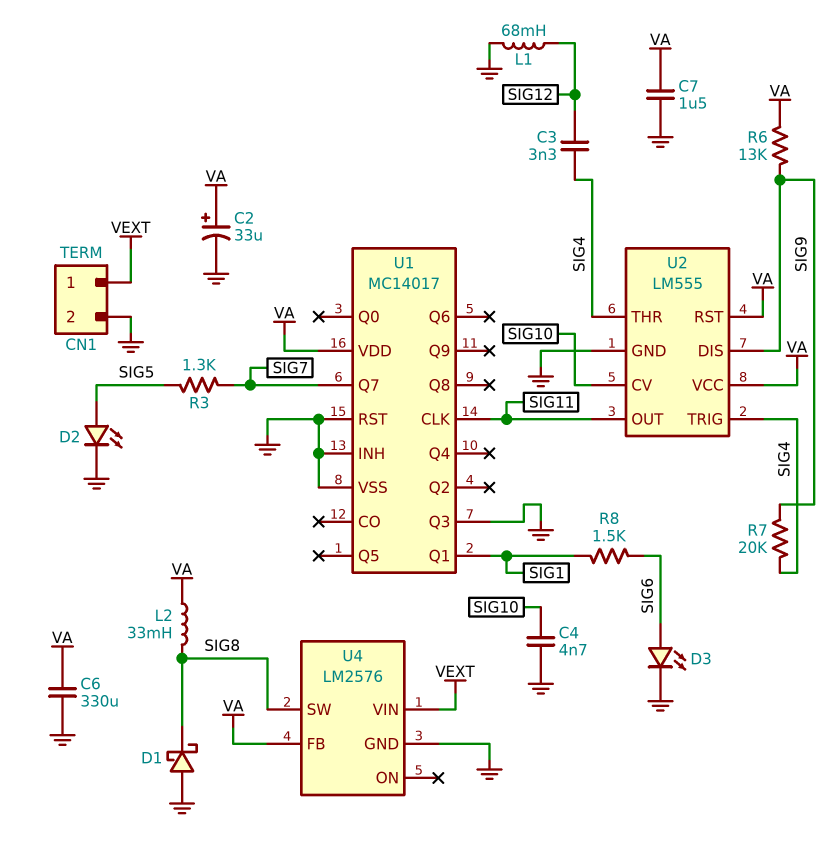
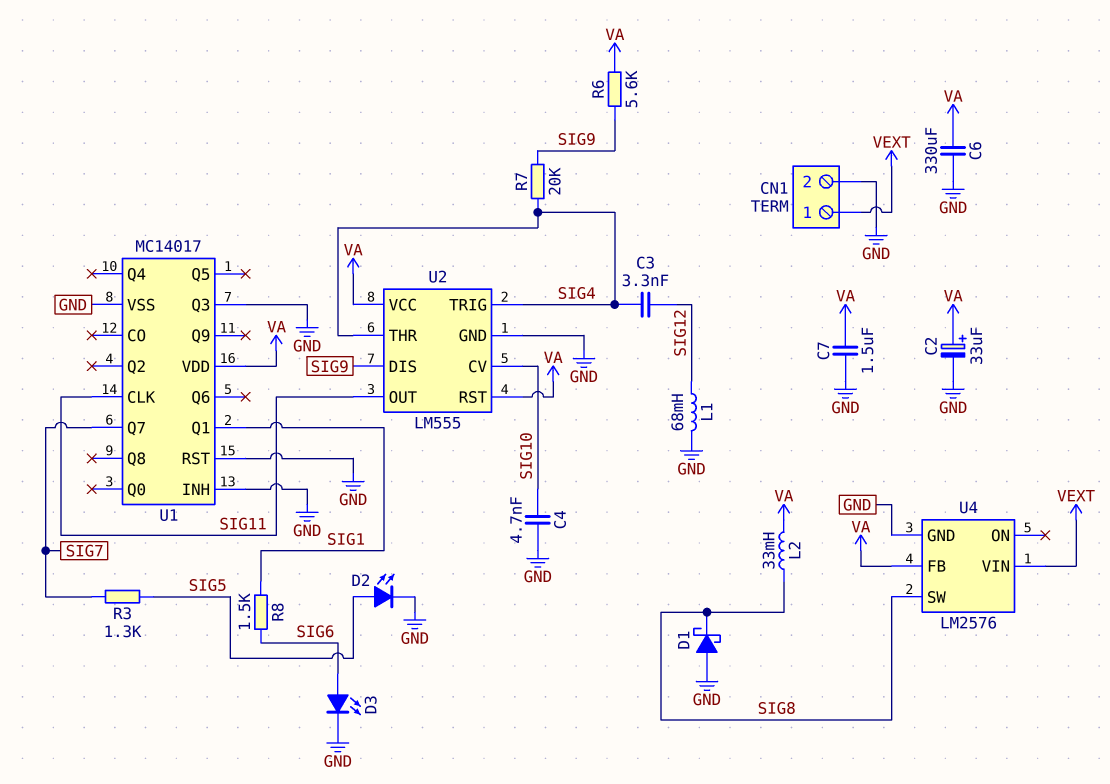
R6: 13k (SIG9, VA) -> 5.6k (SIG9, VA)

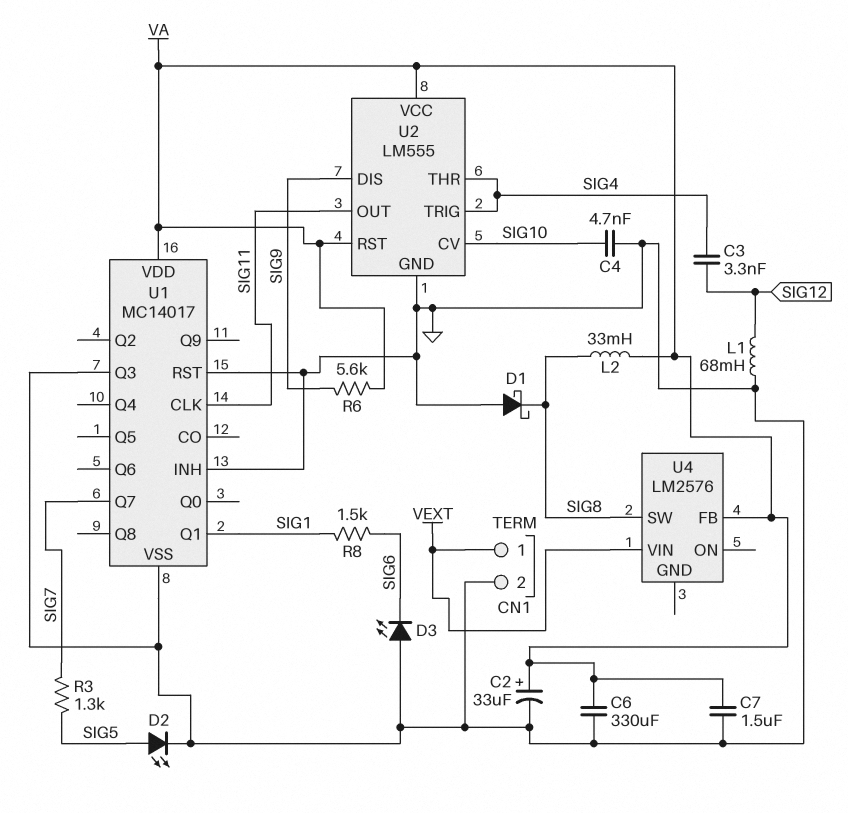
D3: LED (A SIG6, K GND) -> LED (A GND, K SIG6)
R7: 20k (SIG4, SIG9) -> none
U4 pin GND: GND -> none

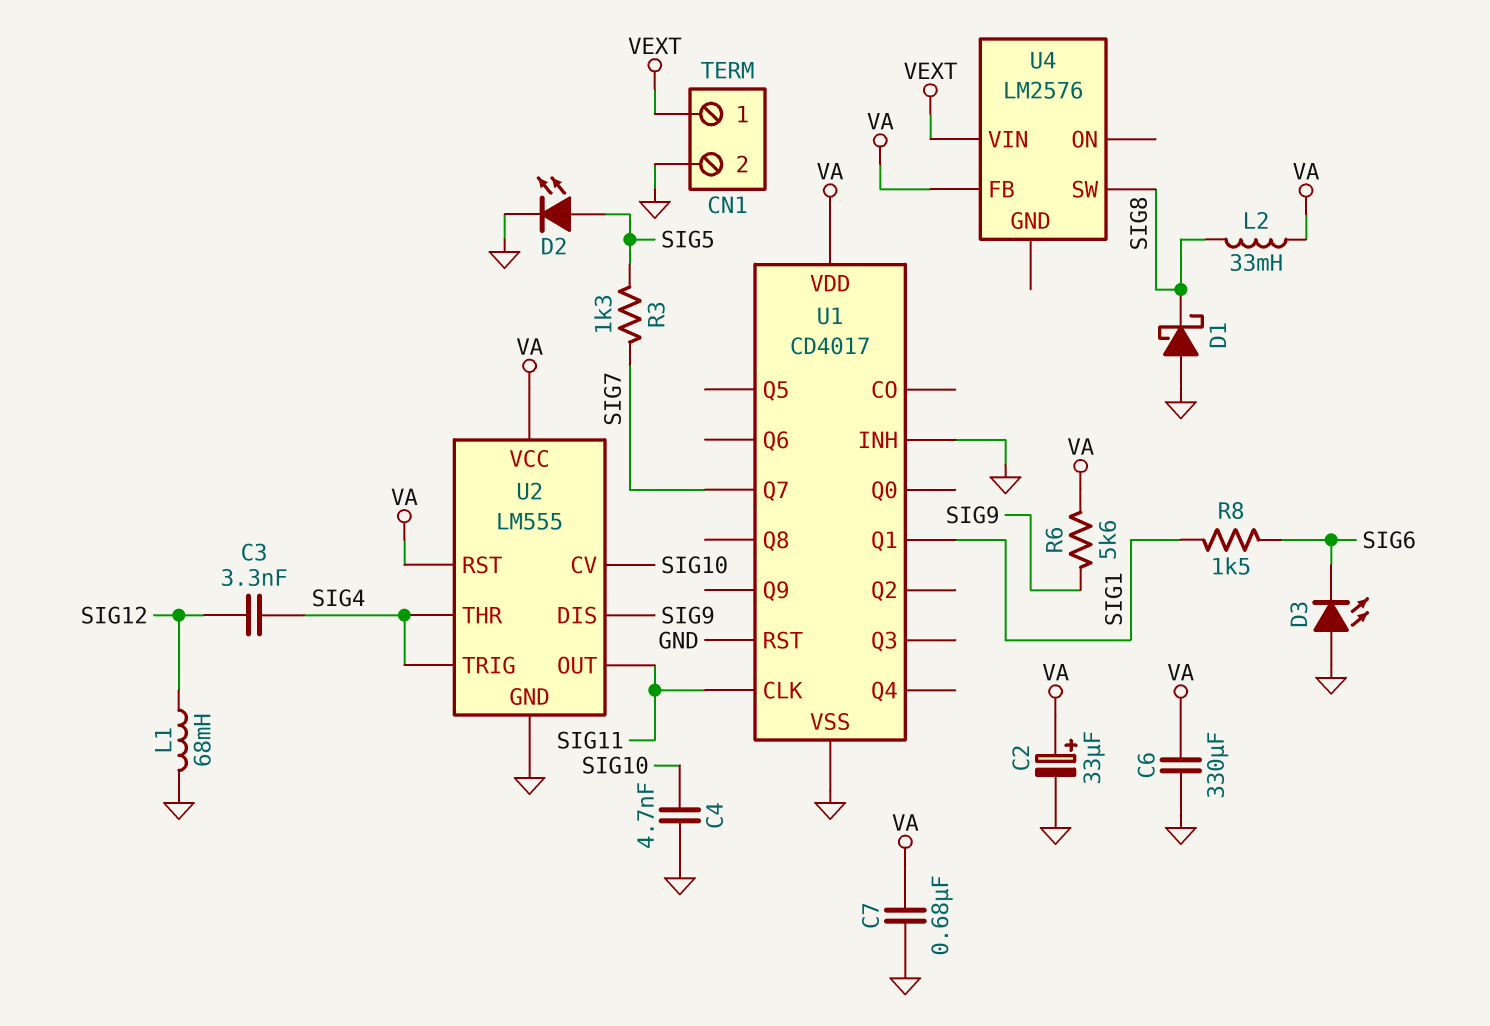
C7: 1.5uF (GND, VA) -> 680nF (GND, VA)
U1: MC14017 -> CD4017
U1 pin Q3: GND -> none

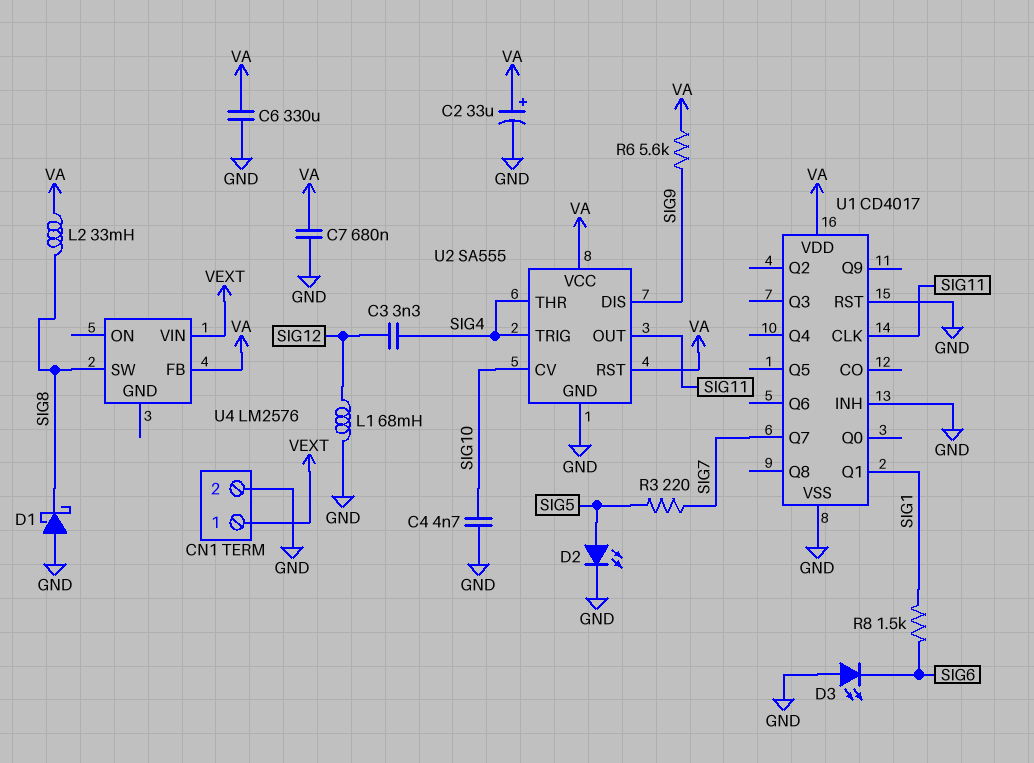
R3: 1.3k (SIG5, SIG7) -> 220 (SIG5, SIG7)
U2: LM555 -> SA555

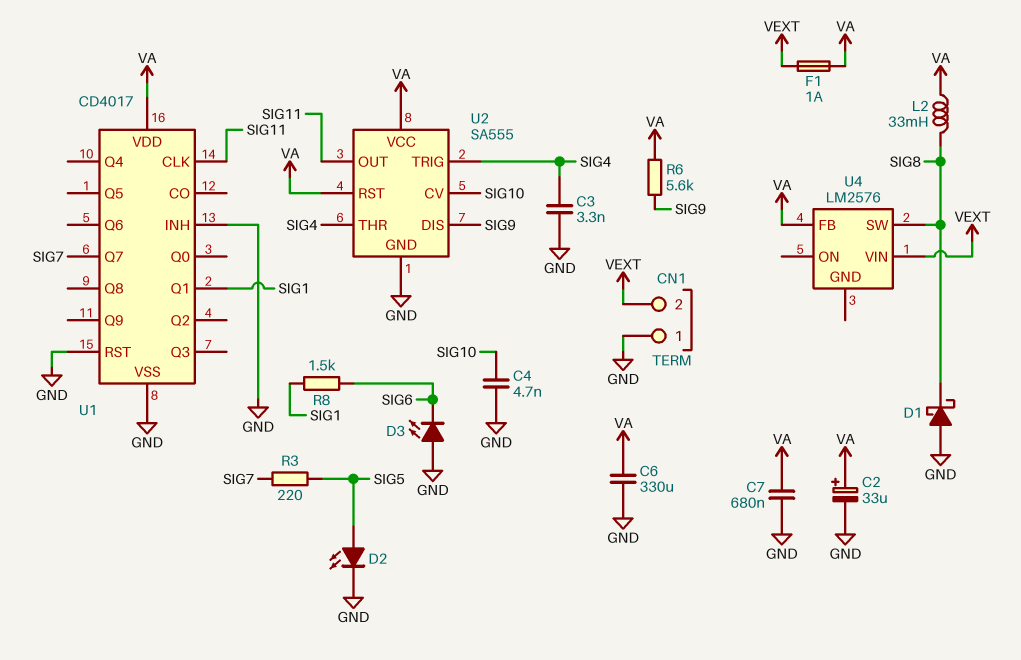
C3: 3.3nF (SIG4, SIG12) -> 3.3nF (GND, SIG4)
CN1 pin 1: VEXT -> GND
CN1 pin 2: GND -> VEXT
F1: none -> 1A (VA, VEXT)
L1: 68mH (GND, SIG12) -> none

